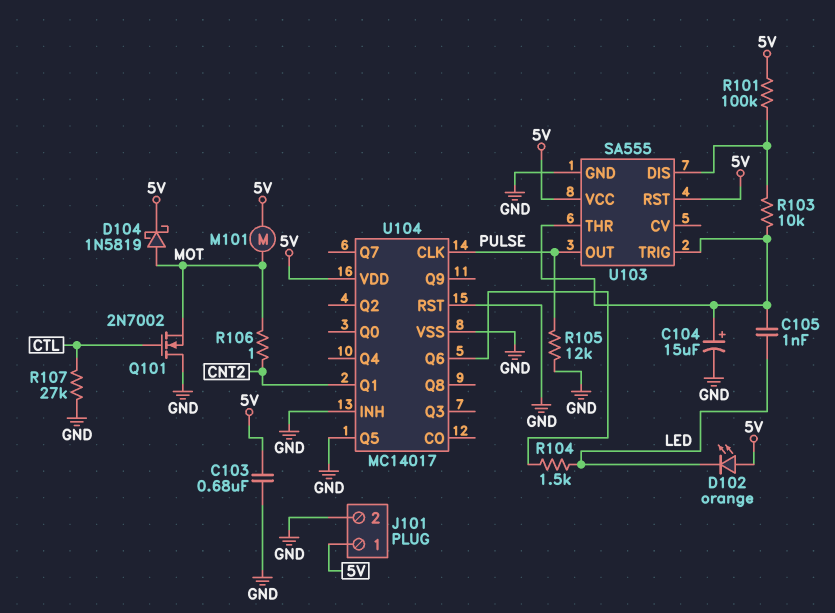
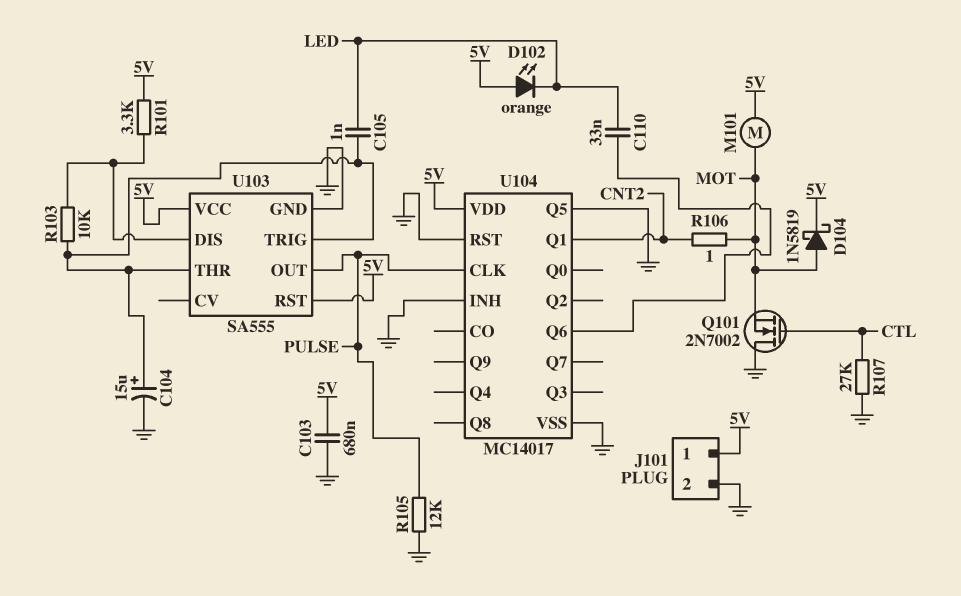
C110: none -> 33nF (LED, U104/Q6)
R101: 100k (5V, U103/DIS) -> 3.3k (5V, U103/DIS)
R104: 1.5k (LED, U104/Q6) -> none

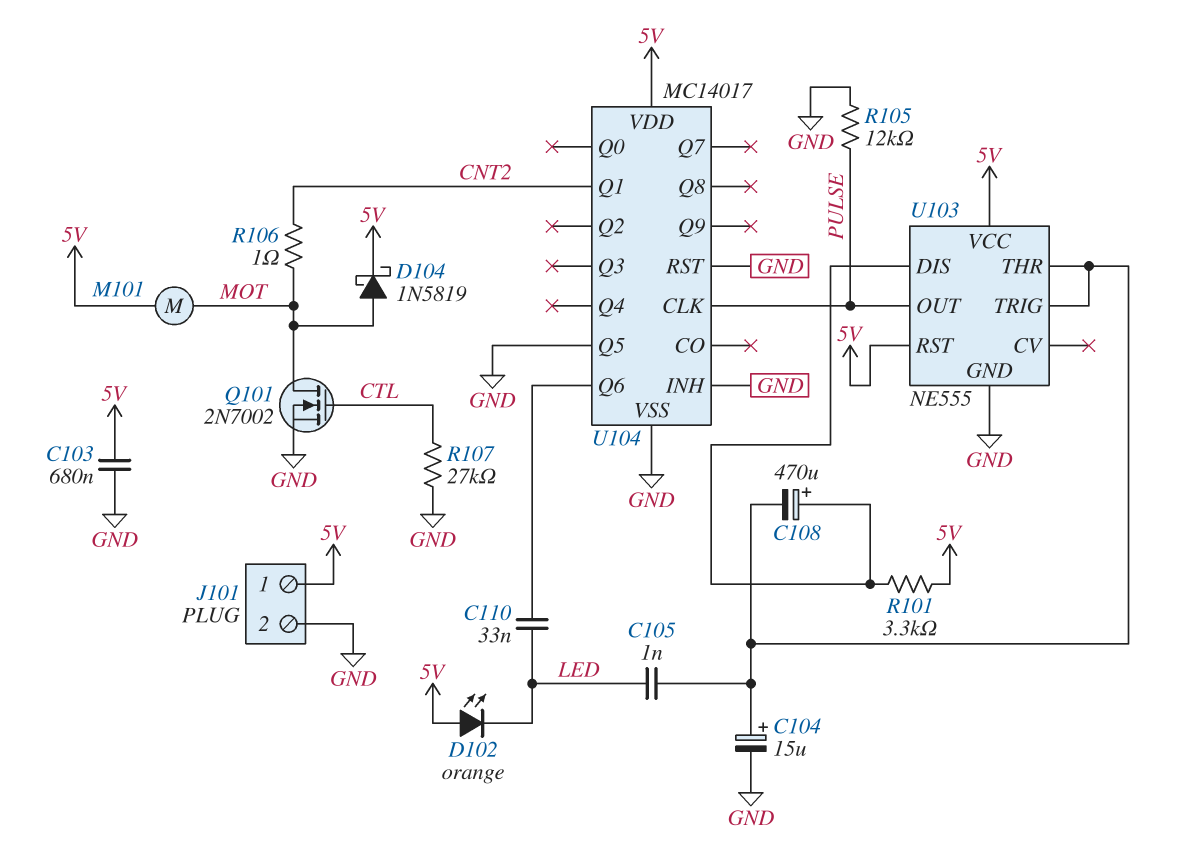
C108: none -> 470uF (plus U103/DIS, minus U103/THR)
Q101: NMOS 2N7002 (G CTL, D GND, S MOT) -> NMOS 2N7002 (G CTL, D MOT, S GND)
R103: 10k (U103/DIS, U103/THR) -> none
U103: SA555 -> NE555

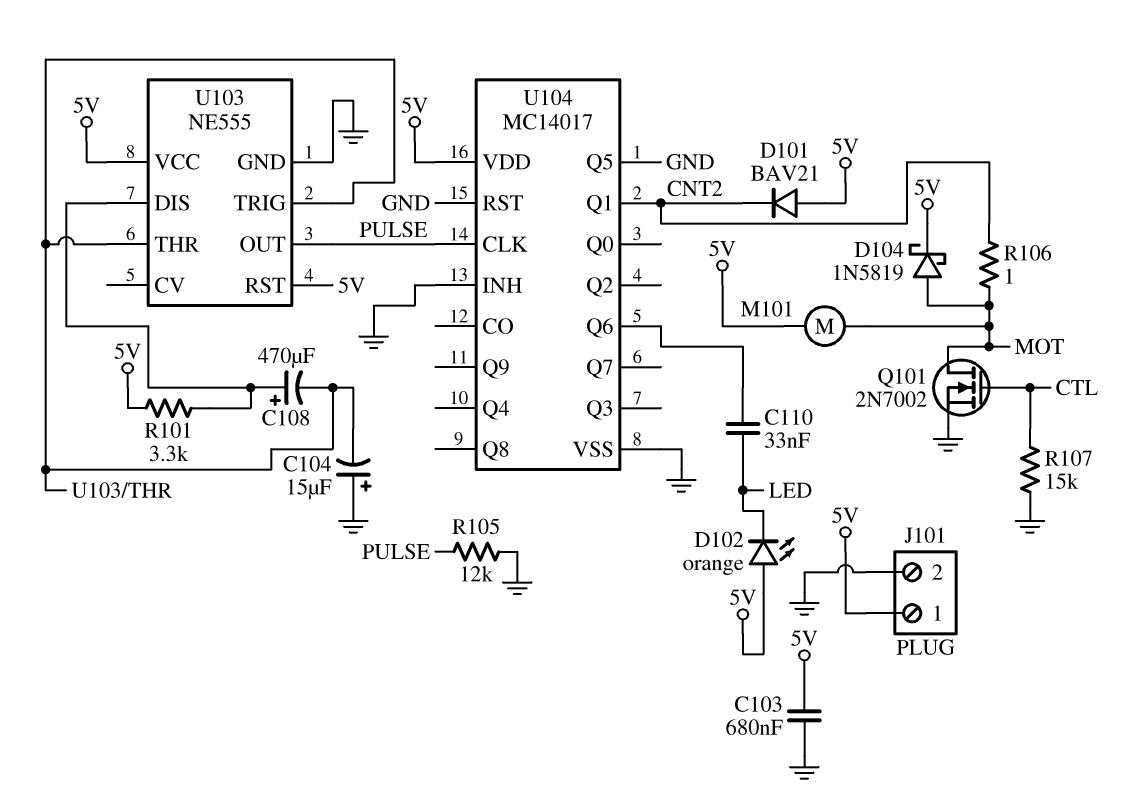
C104: 15uF (plus U103/THR, minus GND) -> 15uF (plus GND, minus U103/THR)
C105: 1nF (LED, U103/THR) -> none
D101: none -> diode BAV21 (A 5V, K CNT2)
R107: 27k (CTL, GND) -> 15k (CTL, GND)

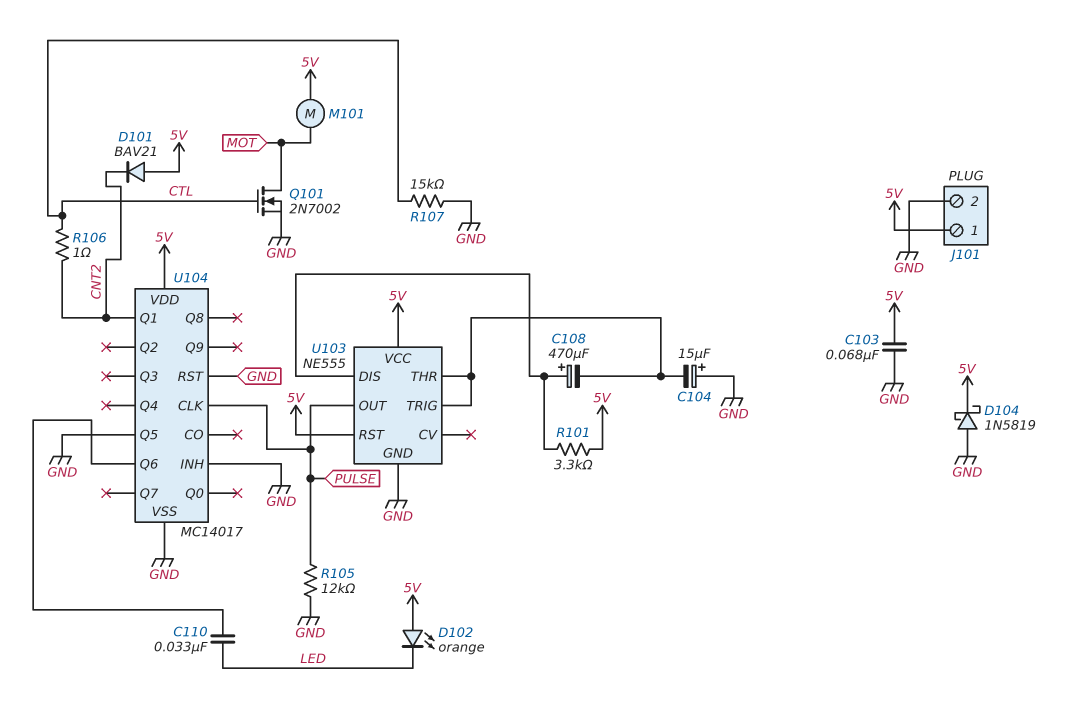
C103: 680nF (5V, GND) -> 68nF (5V, GND)
D104: schottky 1N5819 (A MOT, K 5V) -> schottky 1N5819 (A GND, K 5V)
R106: 1 (CNT2, MOT) -> 1 (CNT2, CTL)

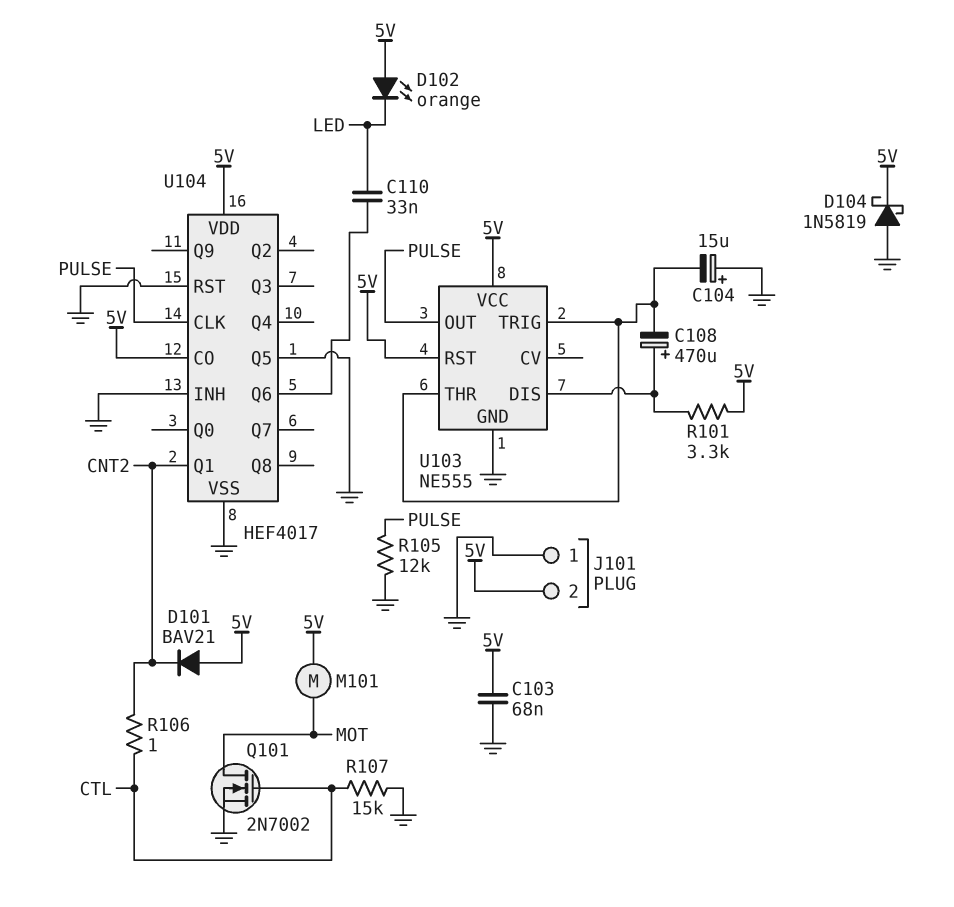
J101 pin 1: 5V -> GND
J101 pin 2: GND -> 5V
U104: MC14017 -> HEF4017
U104 pin CO: none -> 5V

